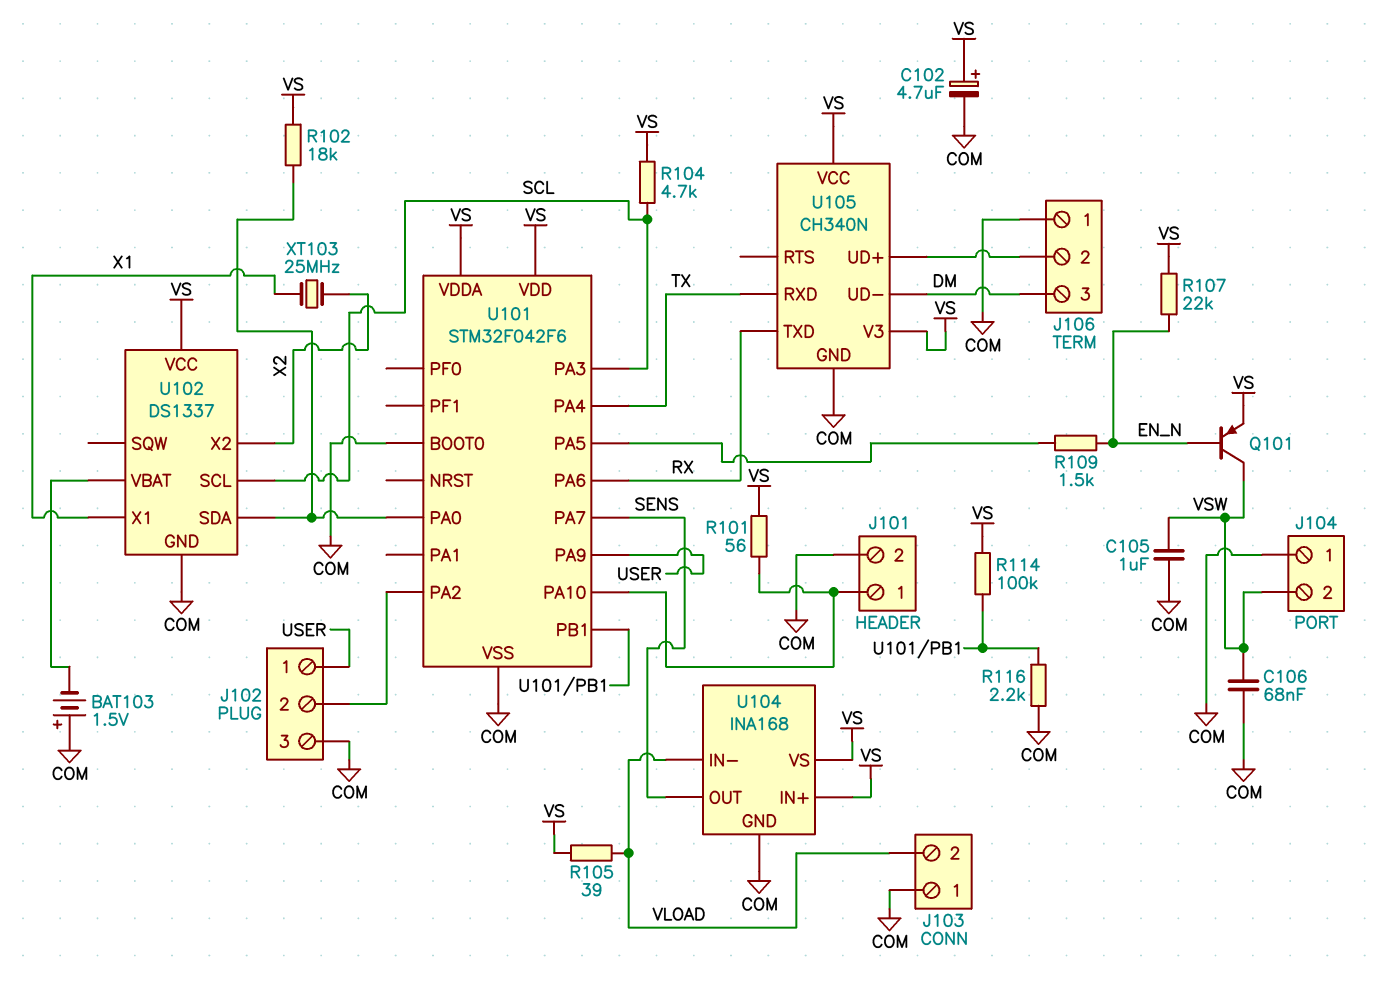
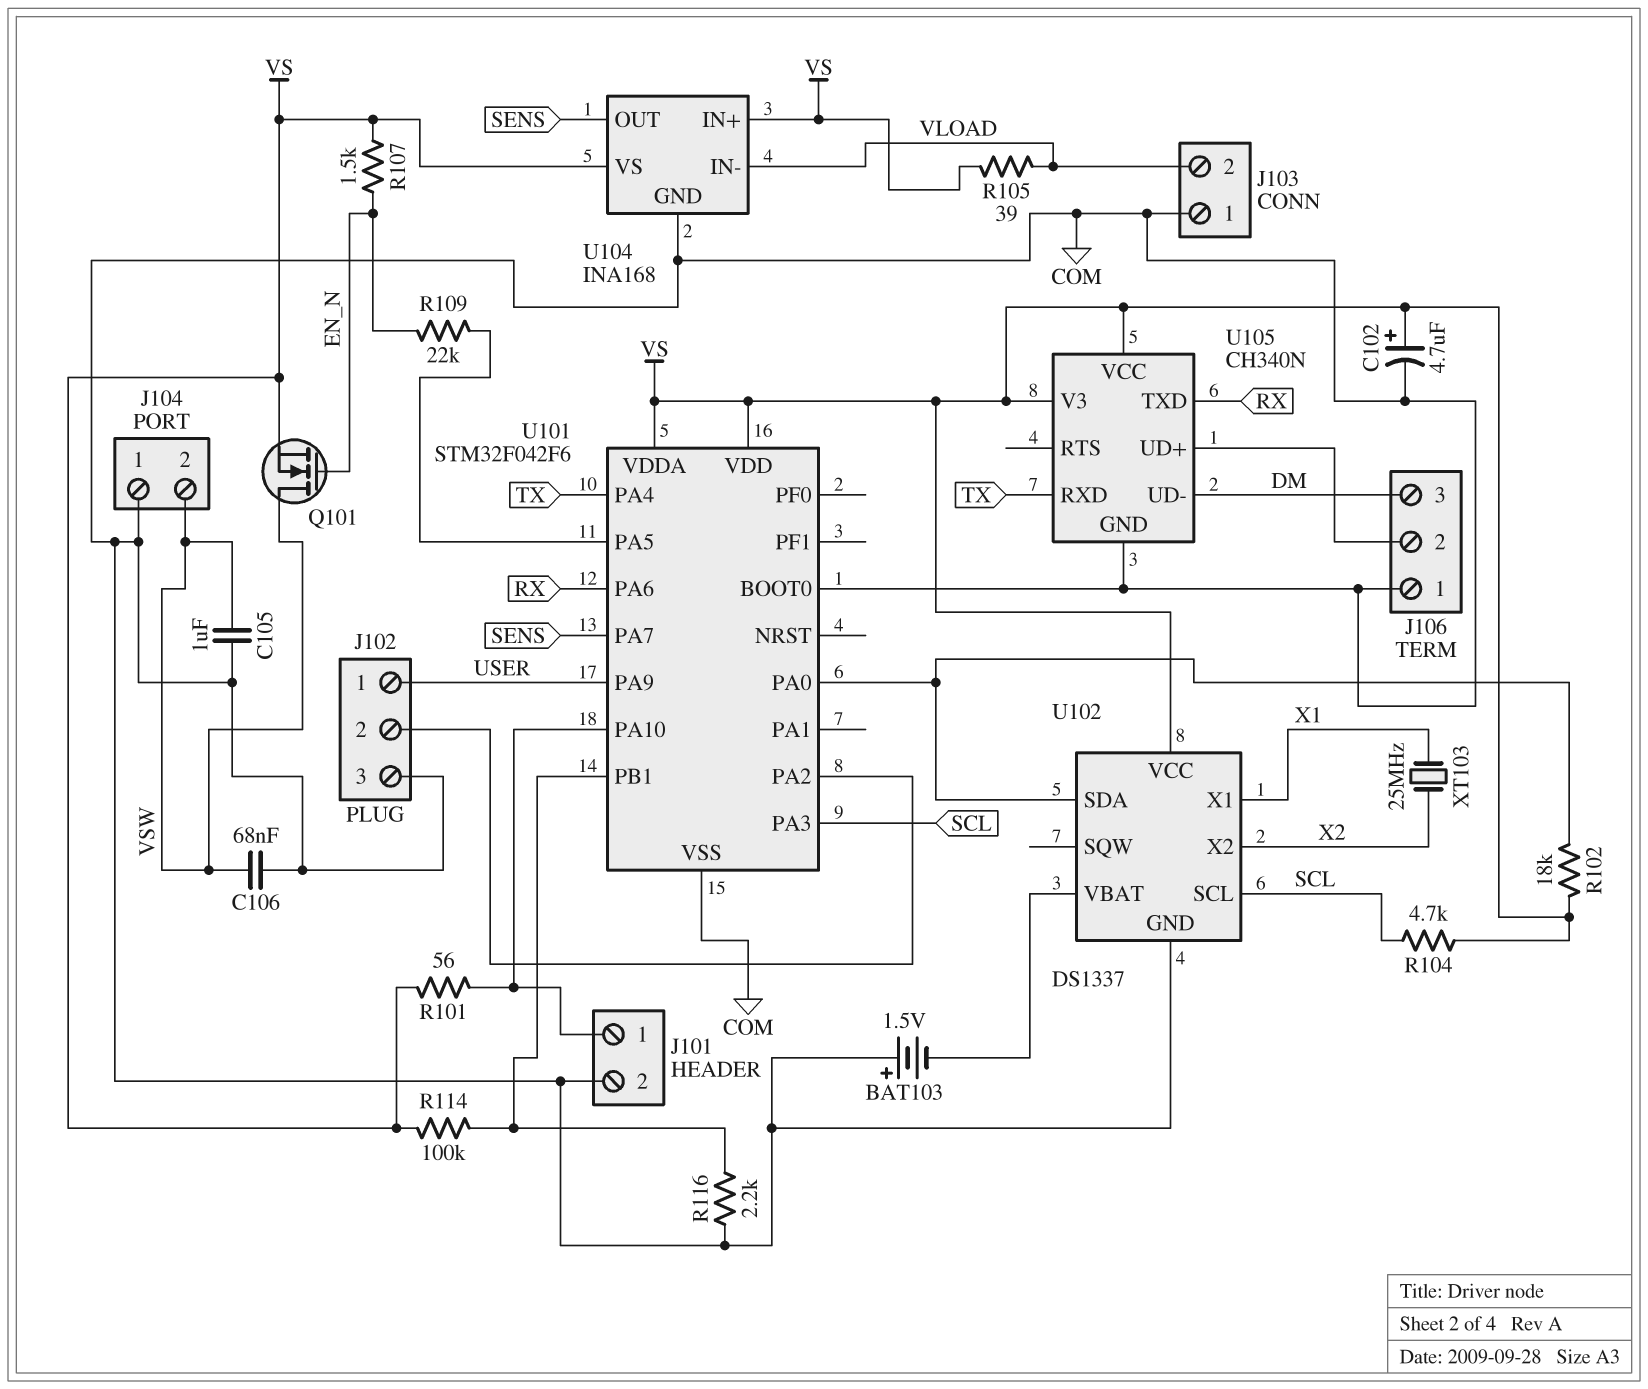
Q101: PNP (B EN_N, C VSW, E VS) -> NMOS (G EN_N, D VSW, S VS)
R107: 22k (EN_N, VS) -> 1.5k (EN_N, VS)
R109: 1.5k (EN_N, U101/PA5) -> 22k (EN_N, U101/PA5)

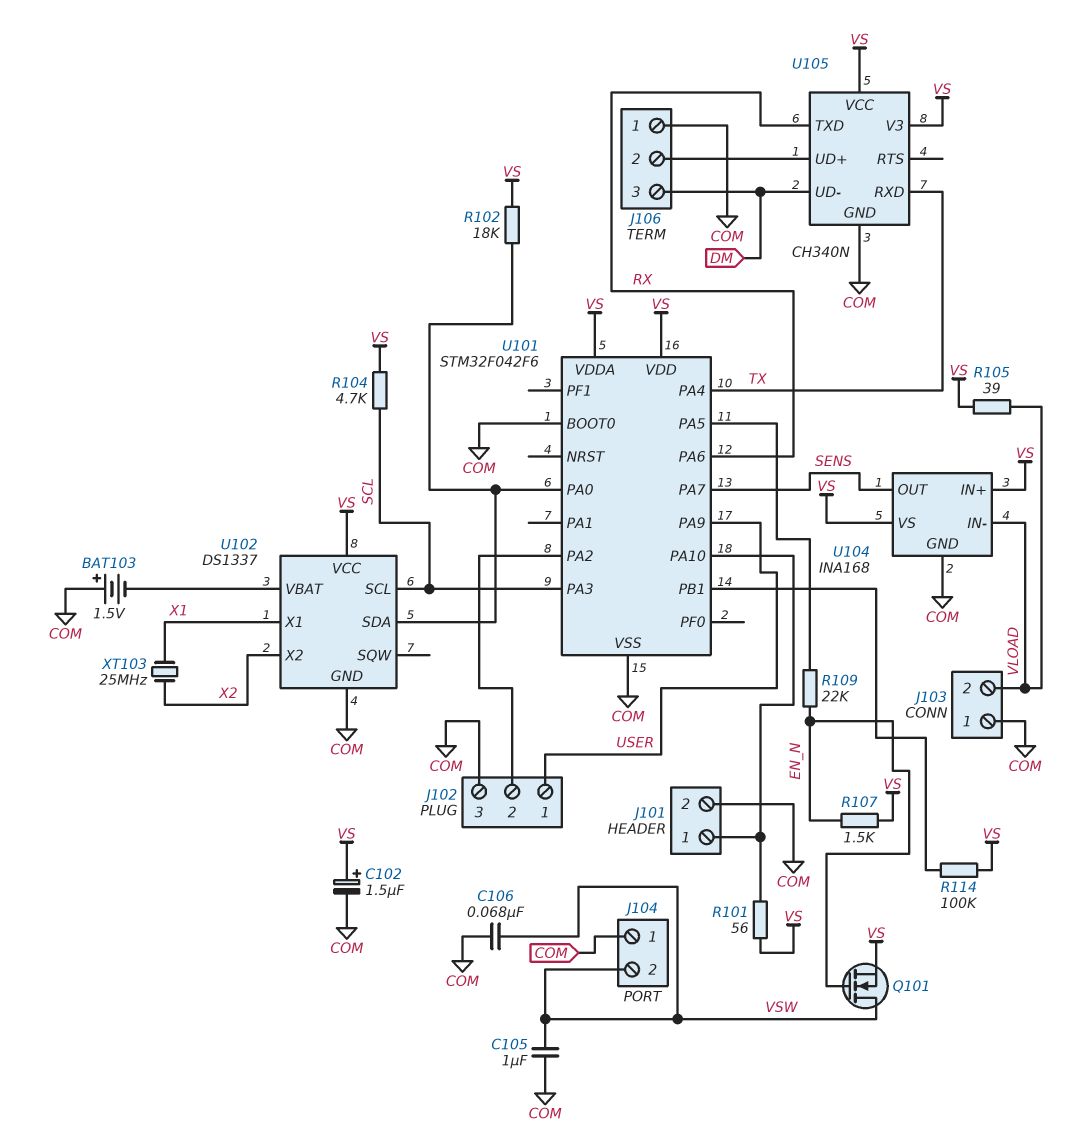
C102: 4.7uF (plus VS, minus COM) -> 1.5uF (plus VS, minus COM)
R116: 2.2k (COM, U101/PB1) -> none

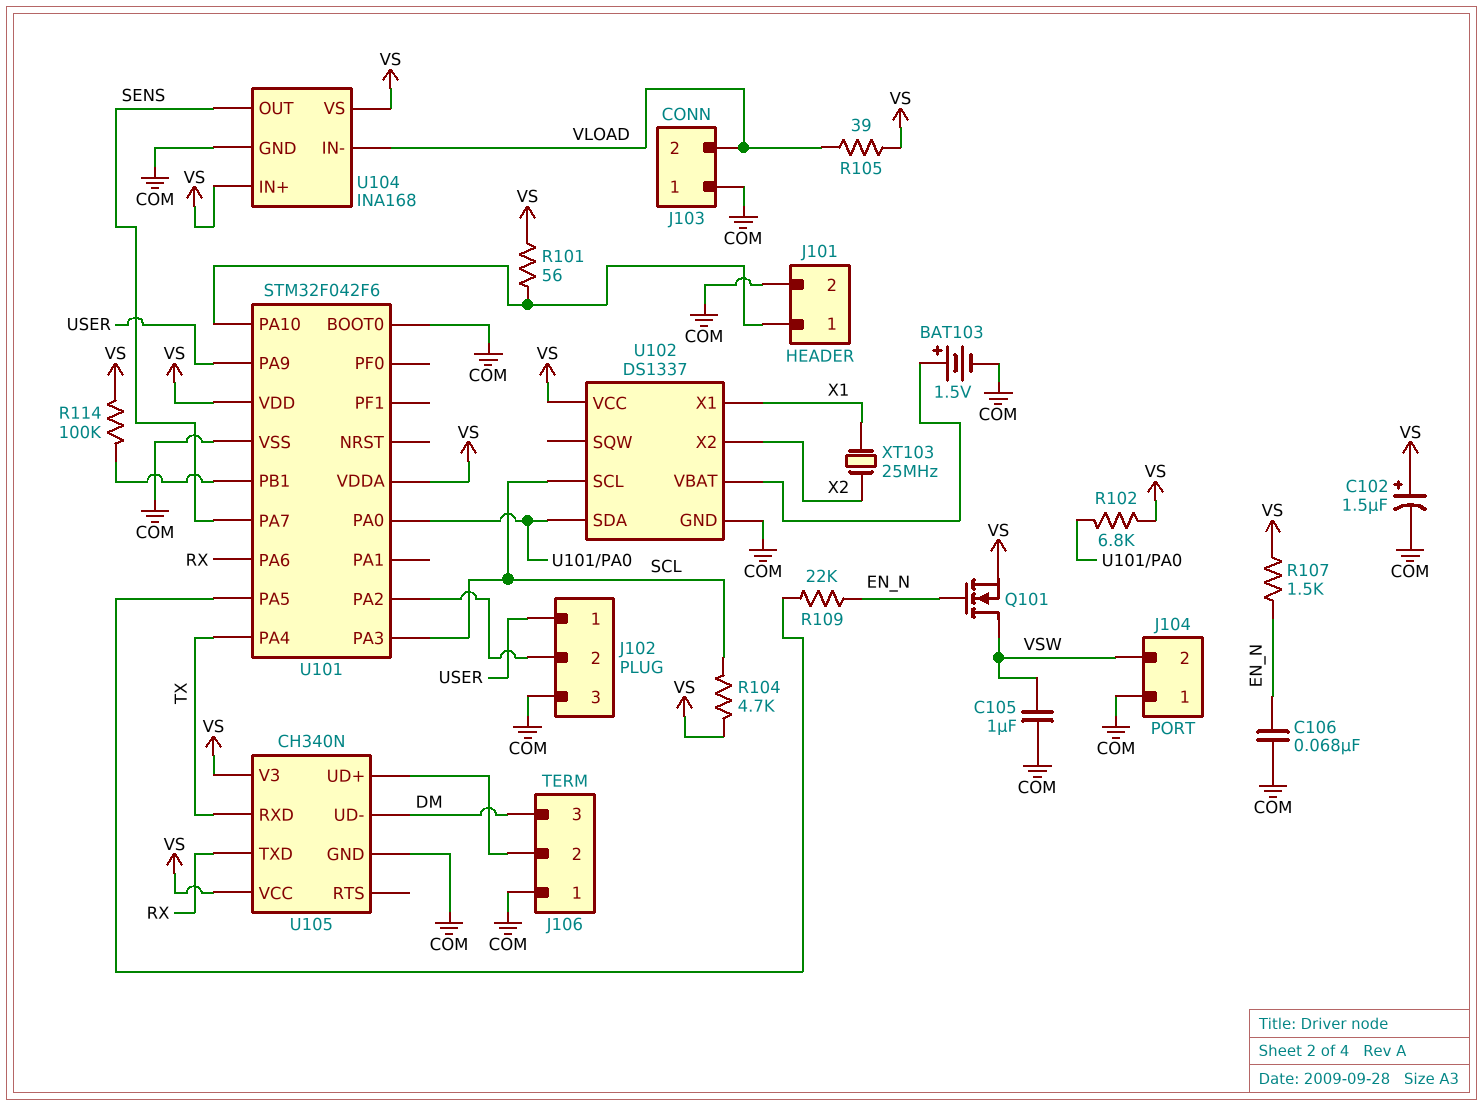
BAT103: 1.5V (plus COM, minus U102/VBAT) -> 1.5V (plus U102/VBAT, minus COM)
C106: 68nF (COM, VSW) -> 68nF (COM, EN_N)
R102: 18k (U101/PA0, VS) -> 6.8k (U101/PA0, VS)

